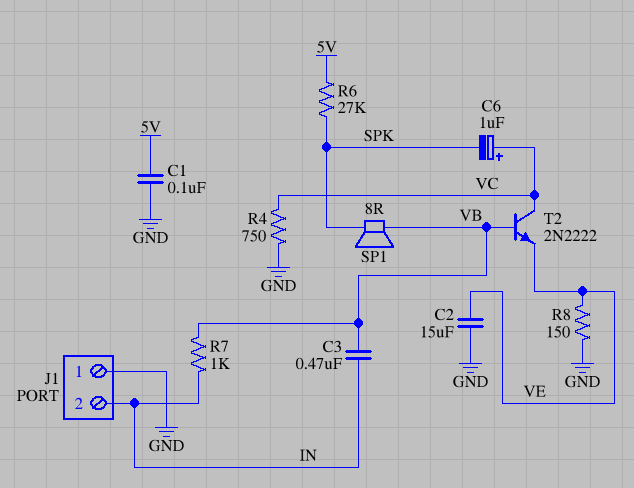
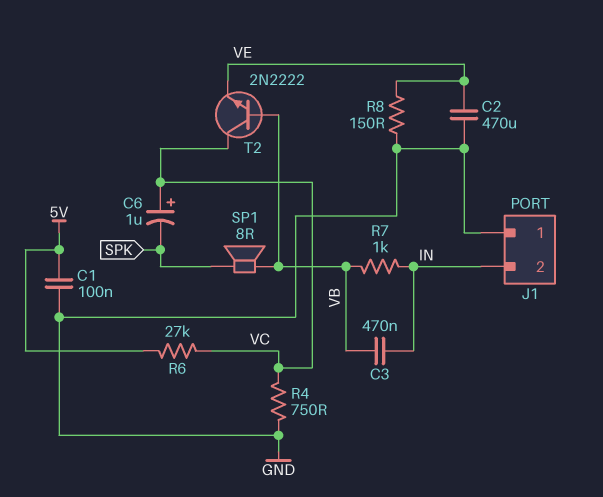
C2: 15uF (GND, VE) -> 470uF (GND, VE)
R6: 27k (5V, SPK) -> 27k (5V, VC)

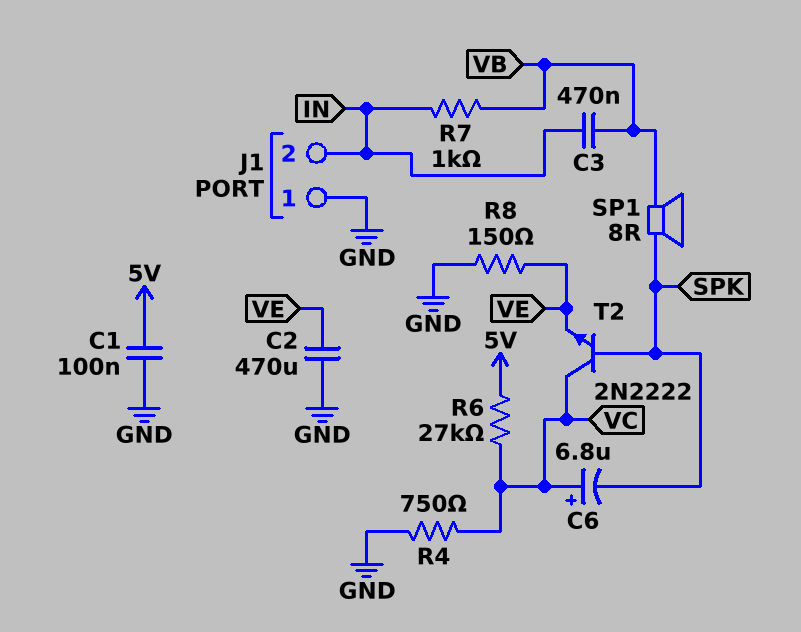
C6: 1uF (plus VC, minus SPK) -> 6.8uF (plus VC, minus SPK)
T2: NPN 2N2222 (B VB, C VC, E VE) -> NPN 2N2222 (B SPK, C VC, E VE)

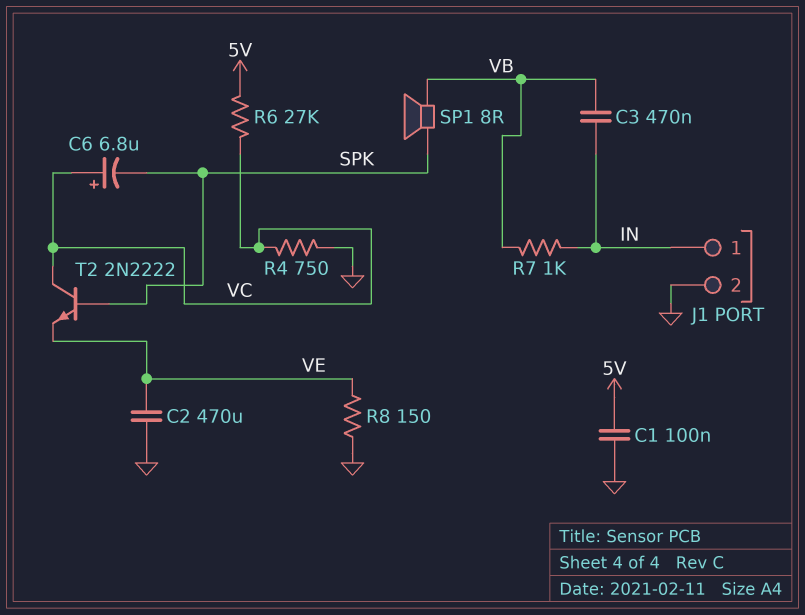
J1 pin 1: GND -> IN
J1 pin 2: IN -> GND

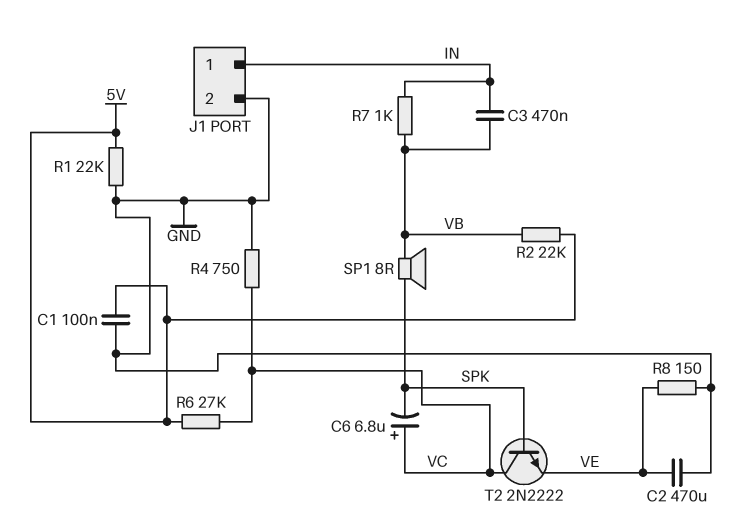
R1: none -> 22k (5V, GND)
R2: none -> 22k (5V, VB)

